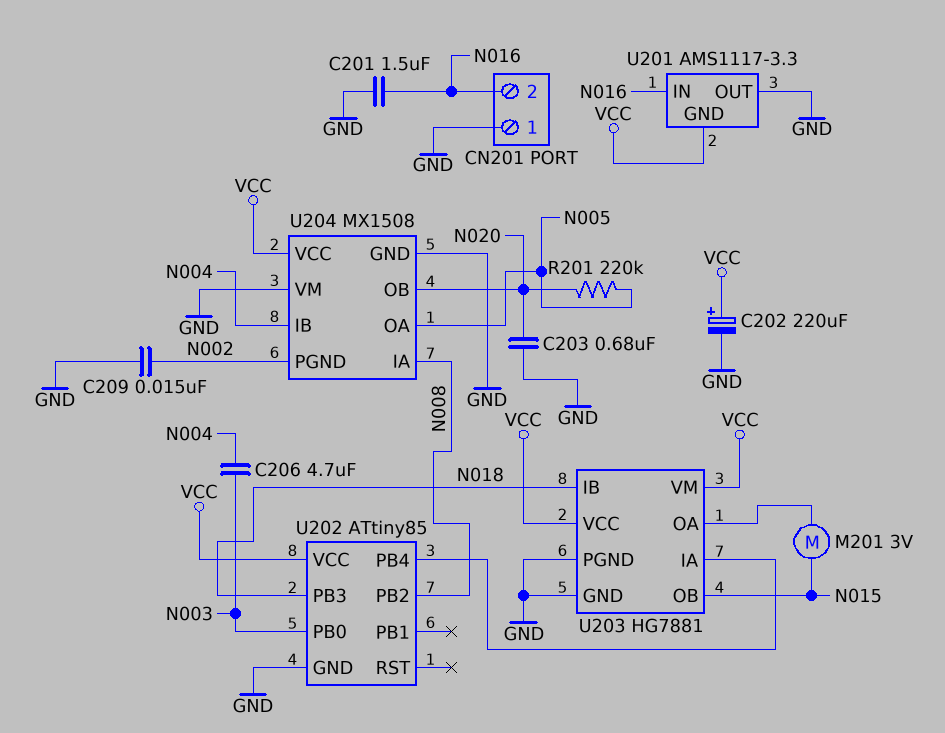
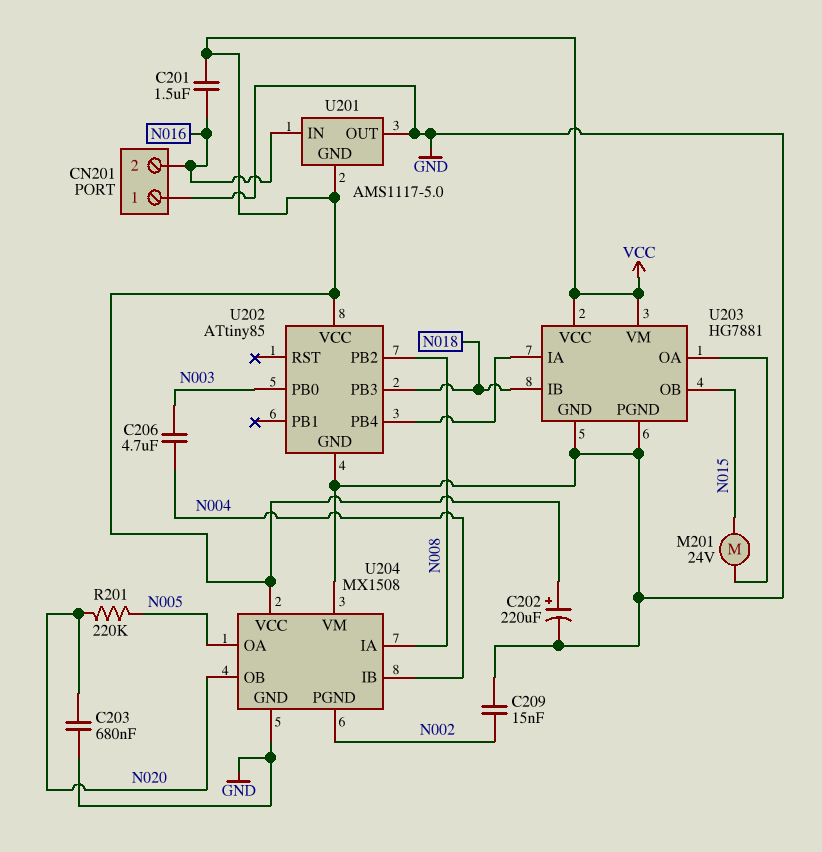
C201: 1.5uF (GND, N016) -> 1.5uF (N016, VCC)
M201: motor 3V (N015, U203/OA) -> motor 24V (N015, U203/OA)
U201: AMS1117-3.3 -> AMS1117-5.0

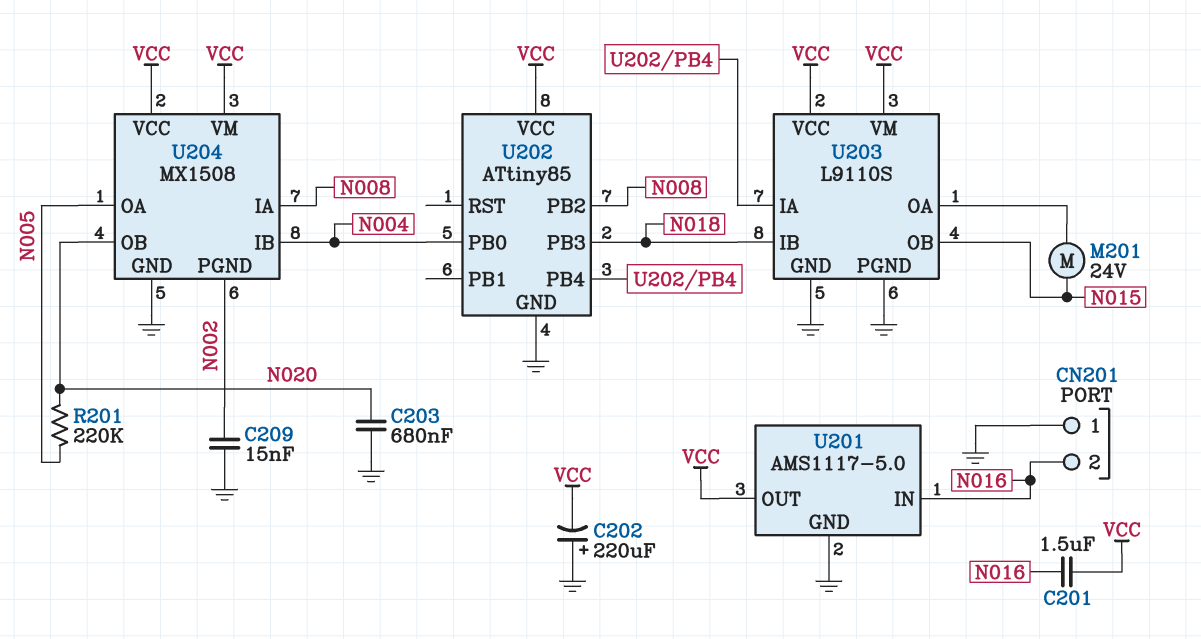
C202: 220uF (plus VCC, minus GND) -> 220uF (plus GND, minus VCC)
C206: 4.7uF (N003, N004) -> none
U201 pin GND: VCC -> GND
U201 pin OUT: GND -> VCC
U202 pin PB0: N003 -> N004
U203: HG7881 -> L9110S
U204 pin VM: GND -> VCC

